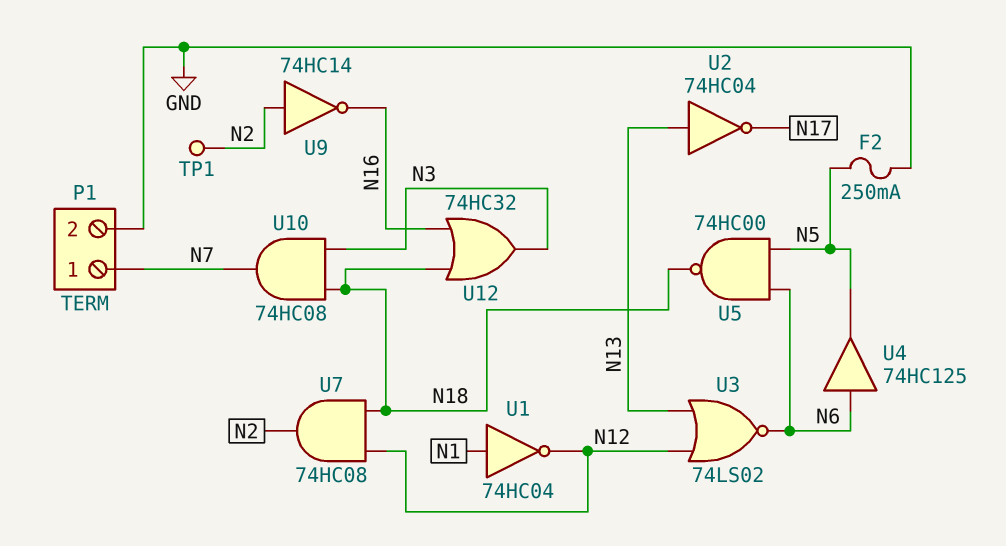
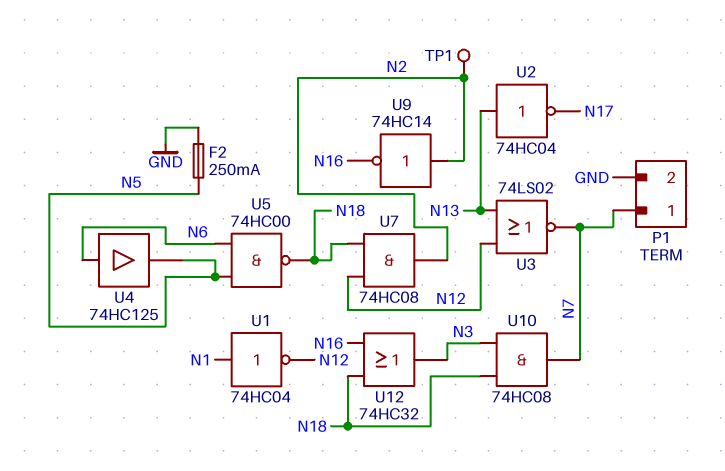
U3: NOR 74LS02 (in N12, in N13, out N6) -> NOR 74LS02 (in N12, in N13, out N7)

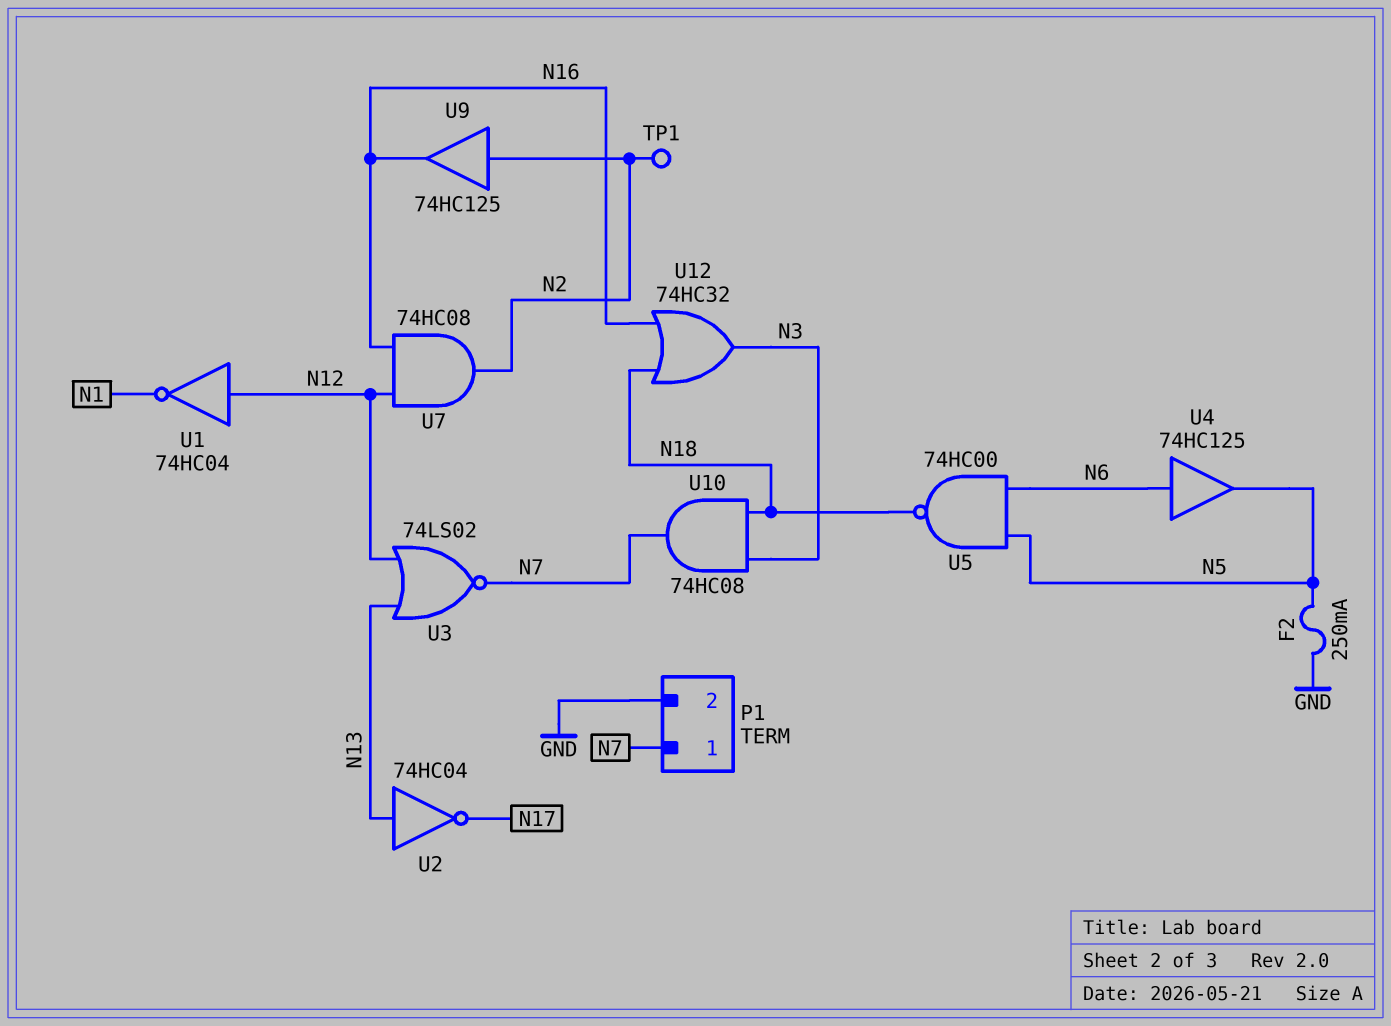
U1: NOT 74HC04 (in N1, out N12) -> NOT 74HC04 (in N12, out N1)
U7: AND 74HC08 (in N12, in N18, out N2) -> AND 74HC08 (in N12, in N16, out N2)
U9: NOT 74HC14 (in N2, out N16) -> buffer 74HC125 (in N2, out N16)

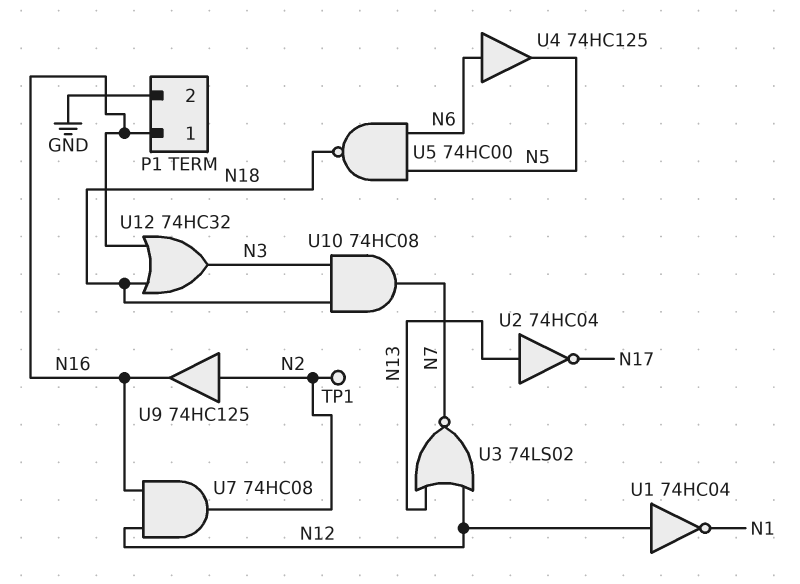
F2: 250mA (GND, N5) -> none
P1 pin 1: N7 -> N16

